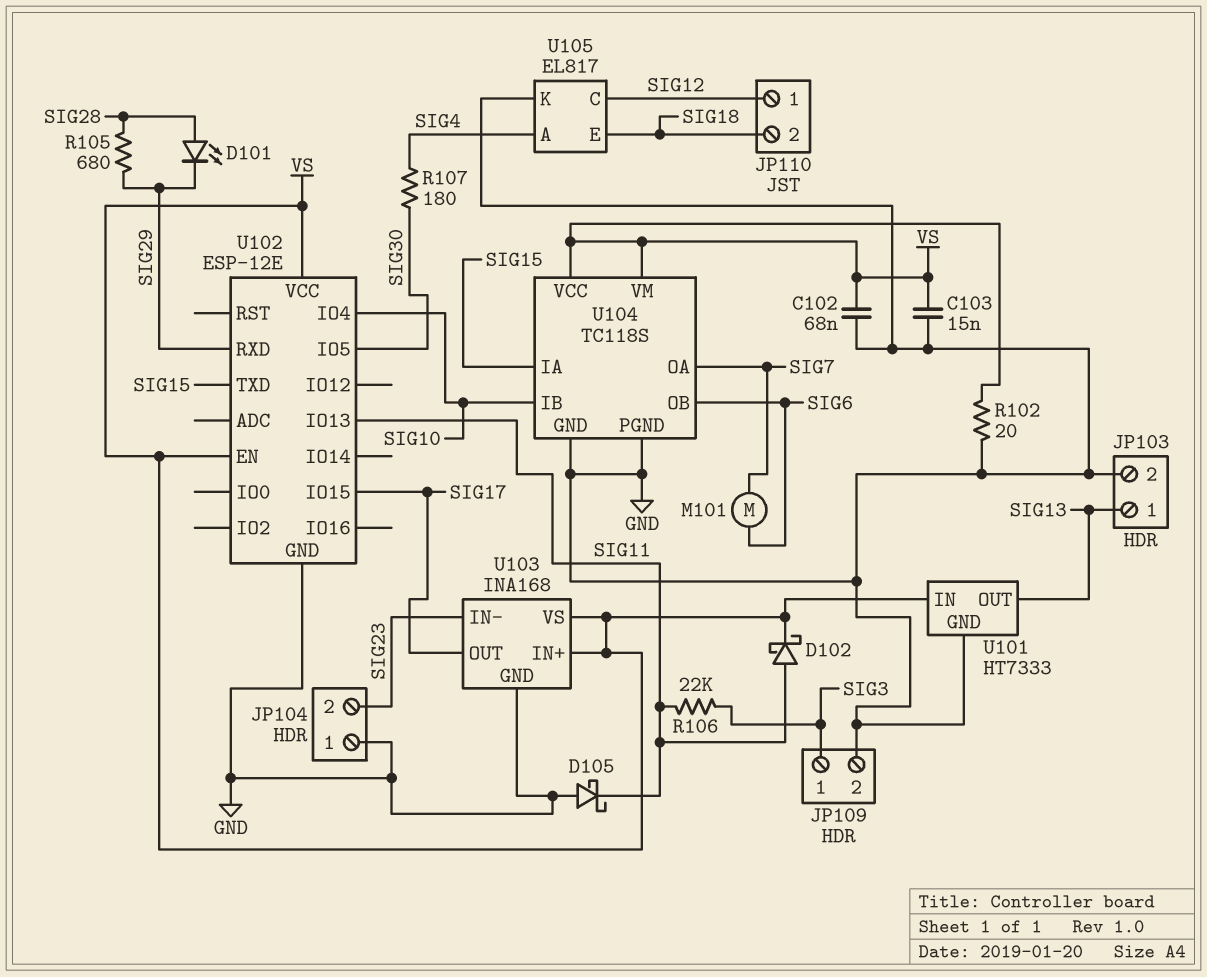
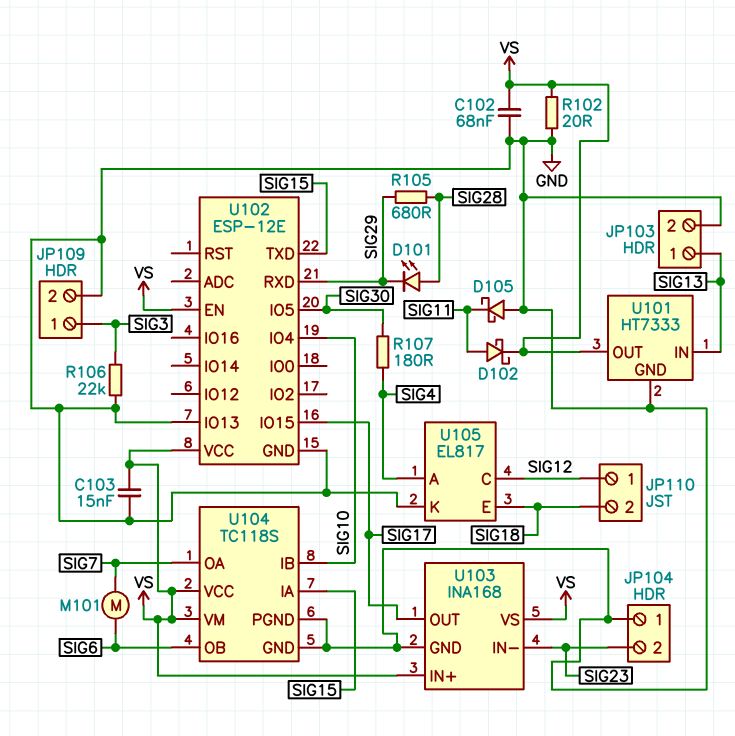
R106: 22k (SIG3, SIG11) -> 22k (GND, SIG3)
U101 pin IN: VS -> SIG13
U101 pin OUT: SIG13 -> VS
U102 pin IO13: SIG11 -> GND

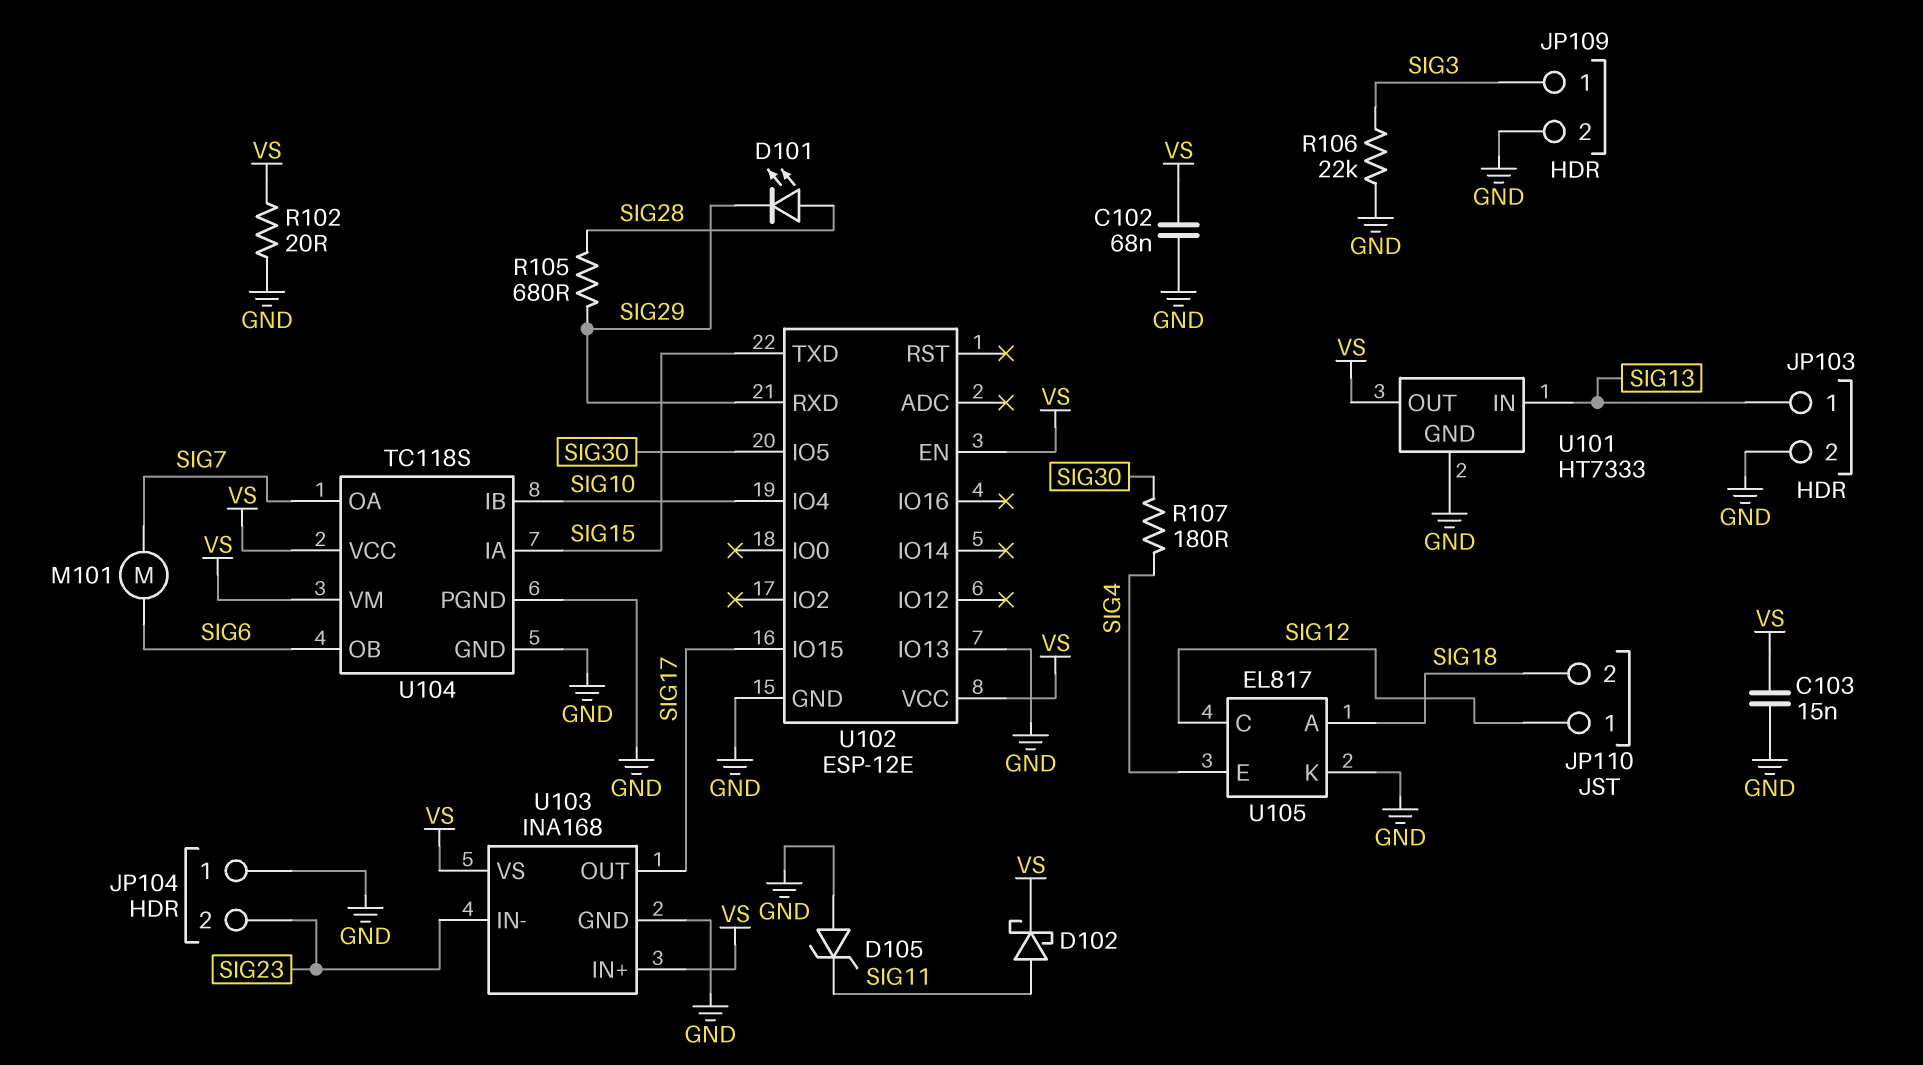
D105: schottky (A GND, K SIG11) -> zener (A GND, K SIG11)
U105 pin A: SIG4 -> SIG18
U105 pin E: SIG18 -> SIG4

